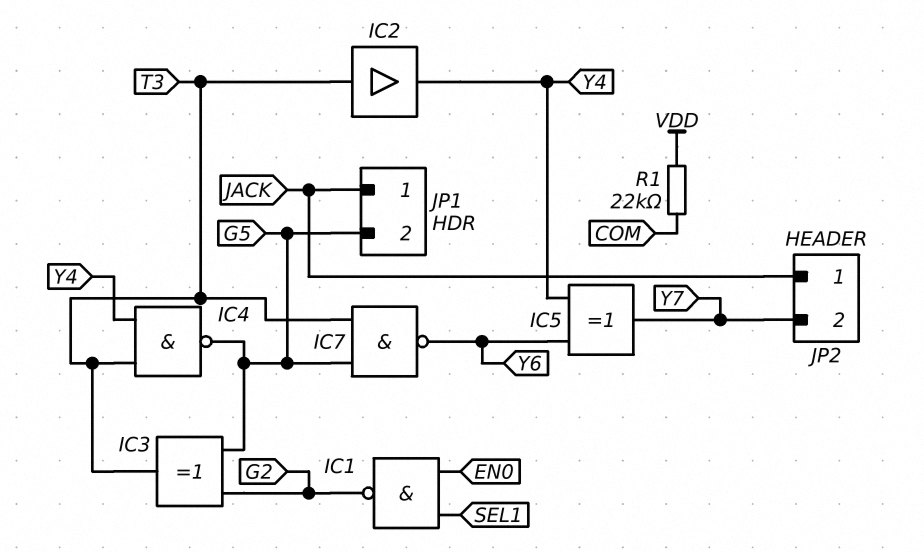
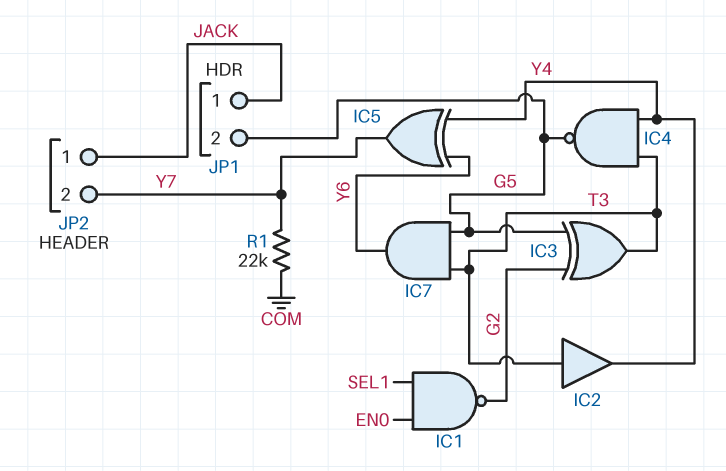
IC7: NAND (in G5, in T3, out Y6) -> AND (in G5, in T3, out Y6)
R1: 22k (COM, VDD) -> 22k (COM, Y7)

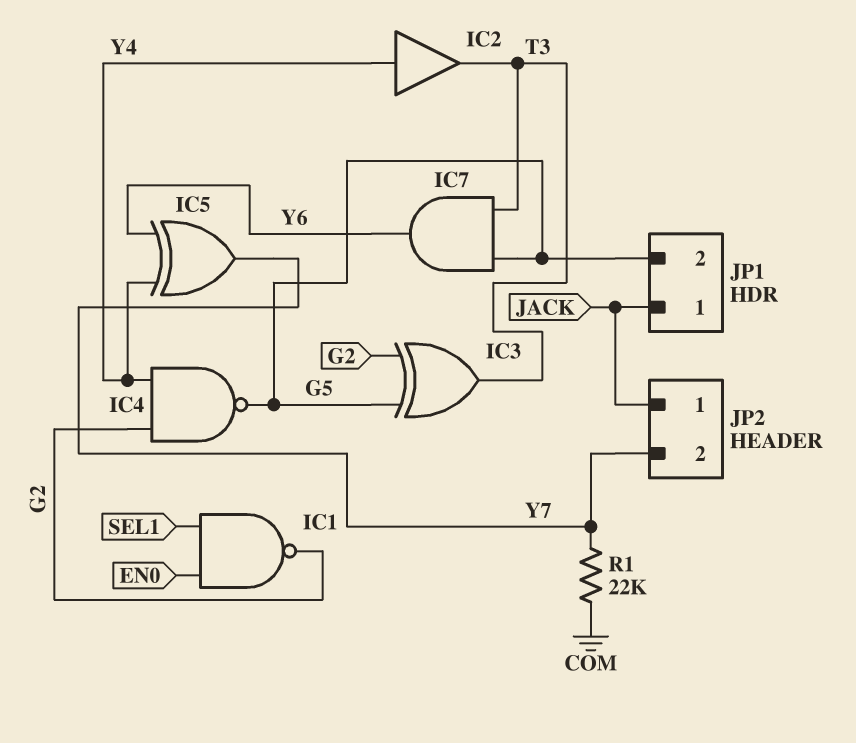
IC2: buffer (in T3, out Y4) -> buffer (in Y4, out T3)
IC4: NAND (in T3, in Y4, out G5) -> NAND (in G2, in Y4, out G5)

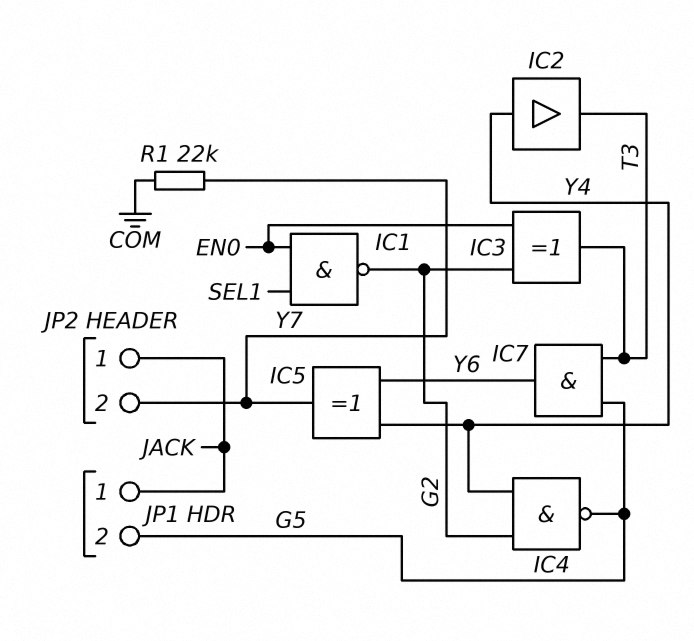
IC3: XOR (in G2, in G5, out T3) -> XOR (in EN0, in G2, out T3)

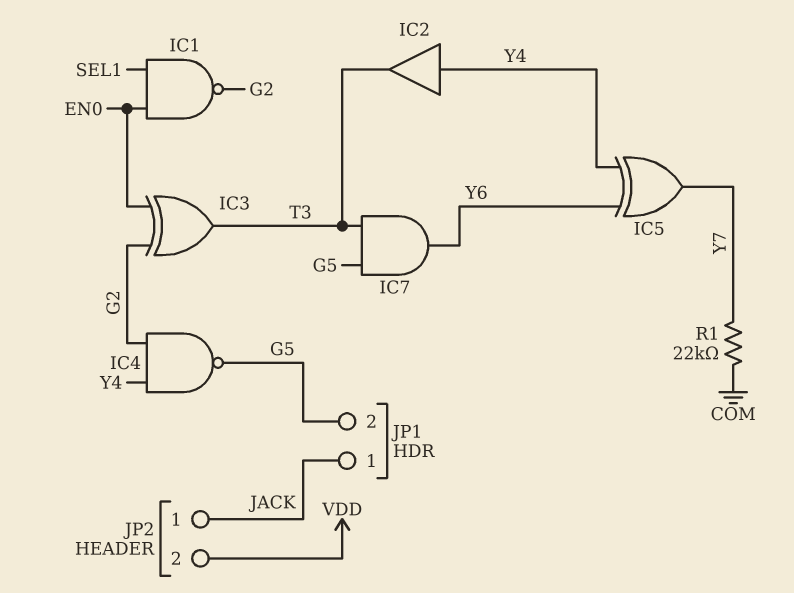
JP2 pin 2: Y7 -> VDD

